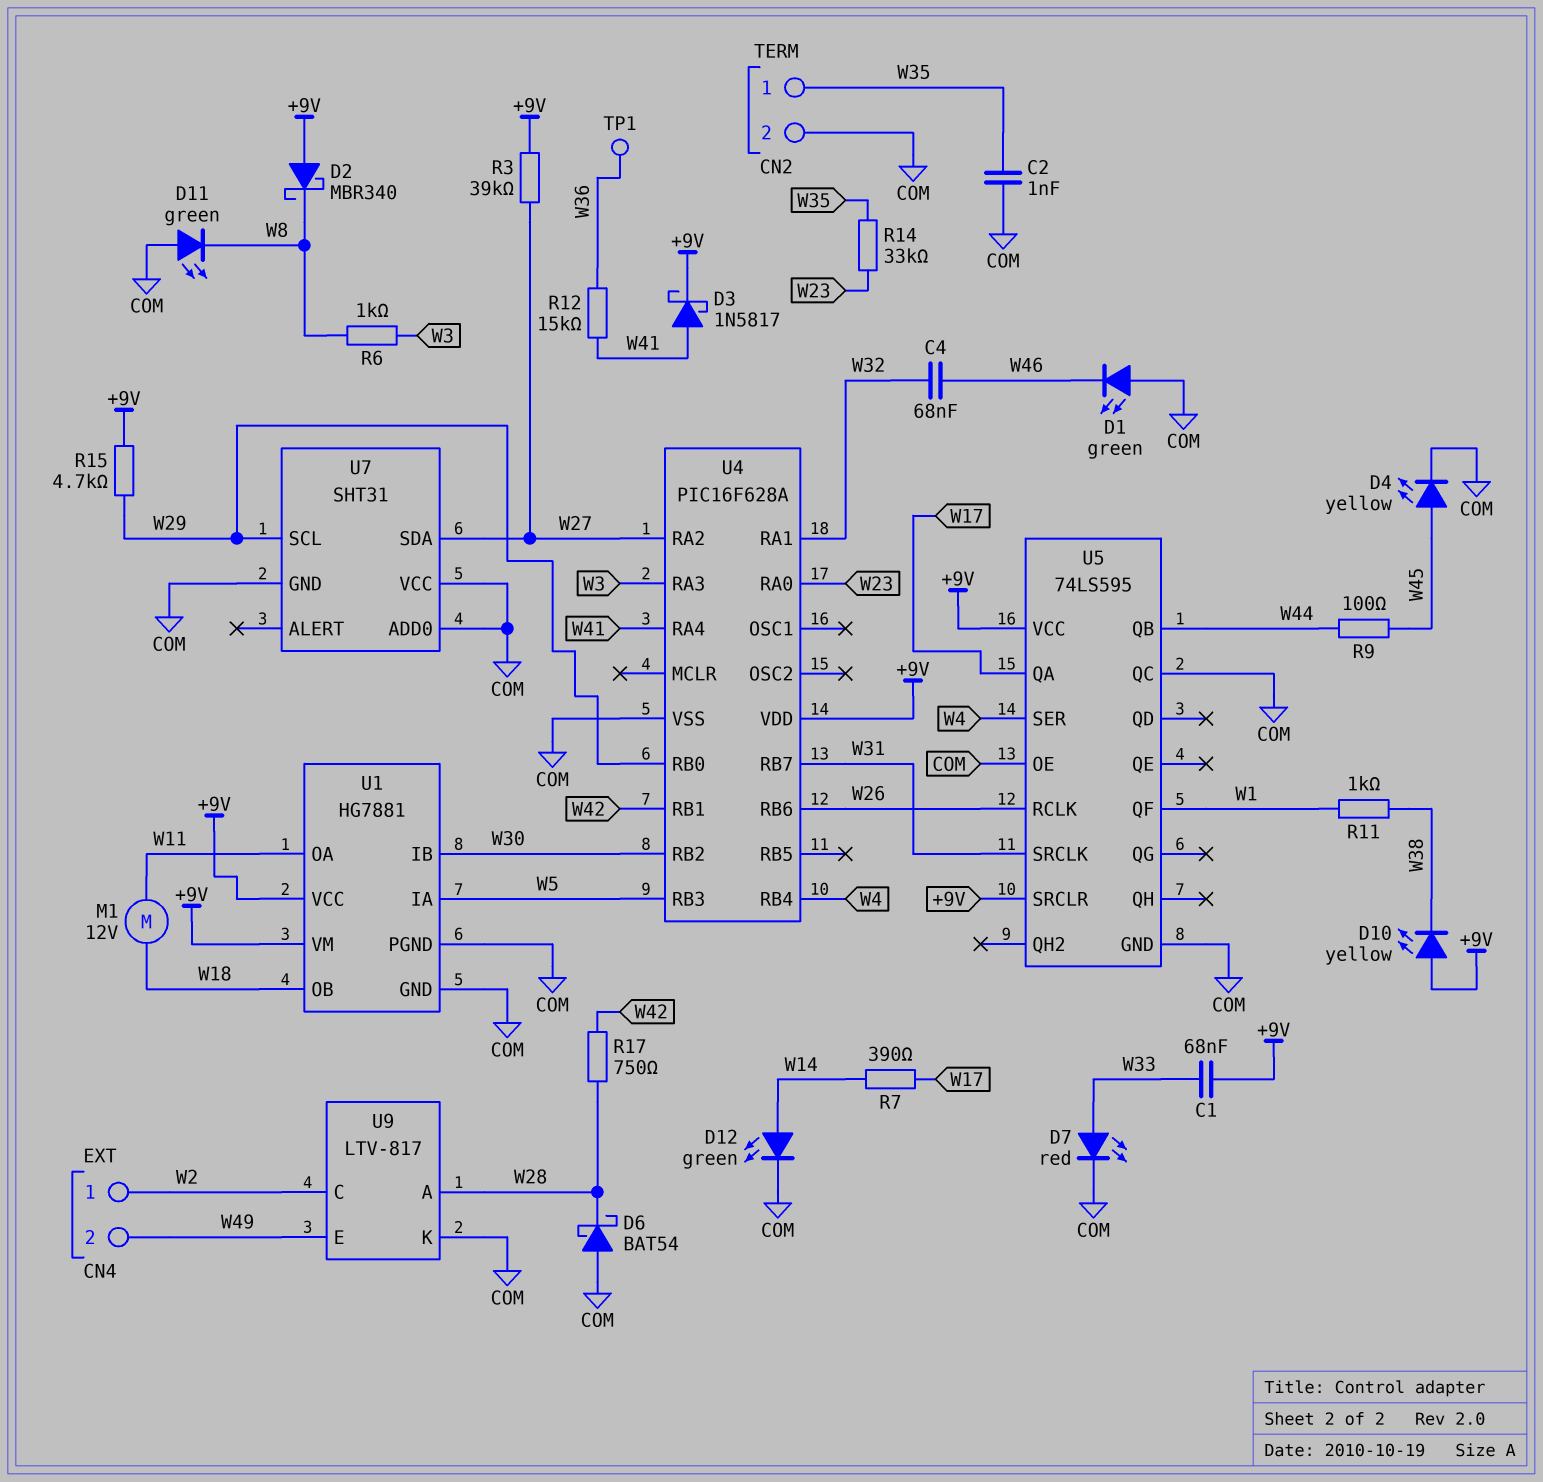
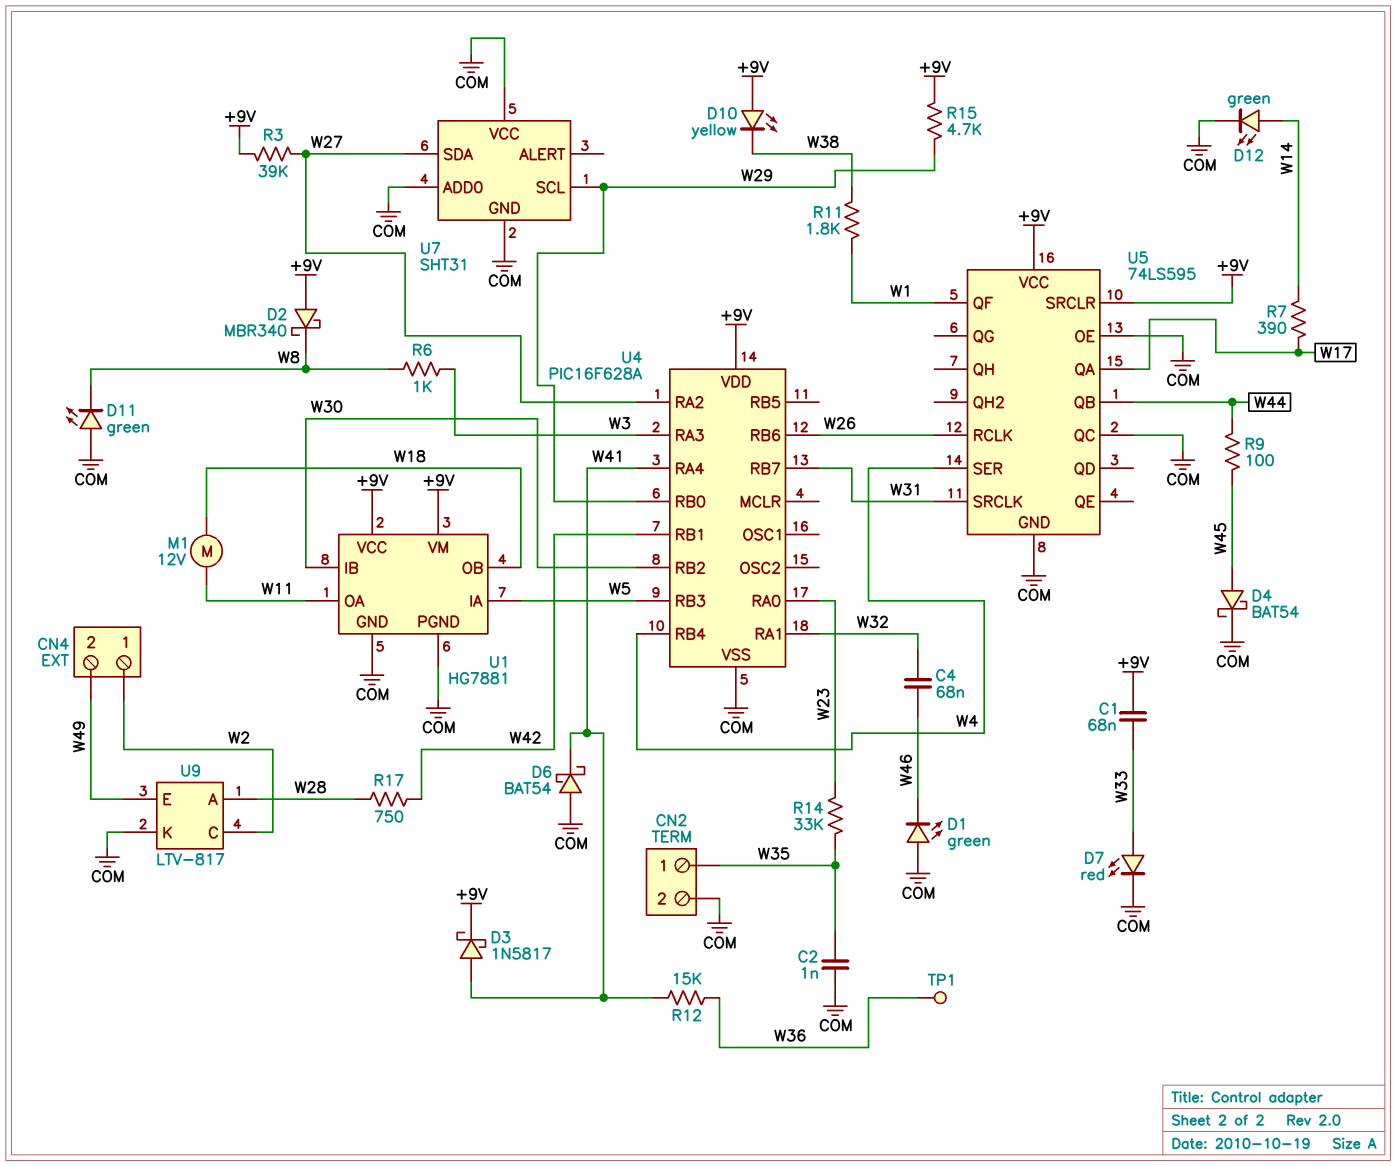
D4: LED yellow (A W45, K COM) -> schottky BAT54 (A W45, K COM)
D6: schottky BAT54 (A COM, K W28) -> schottky BAT54 (A COM, K W41)
R11: 1k (W1, W38) -> 1.8k (W1, W38)

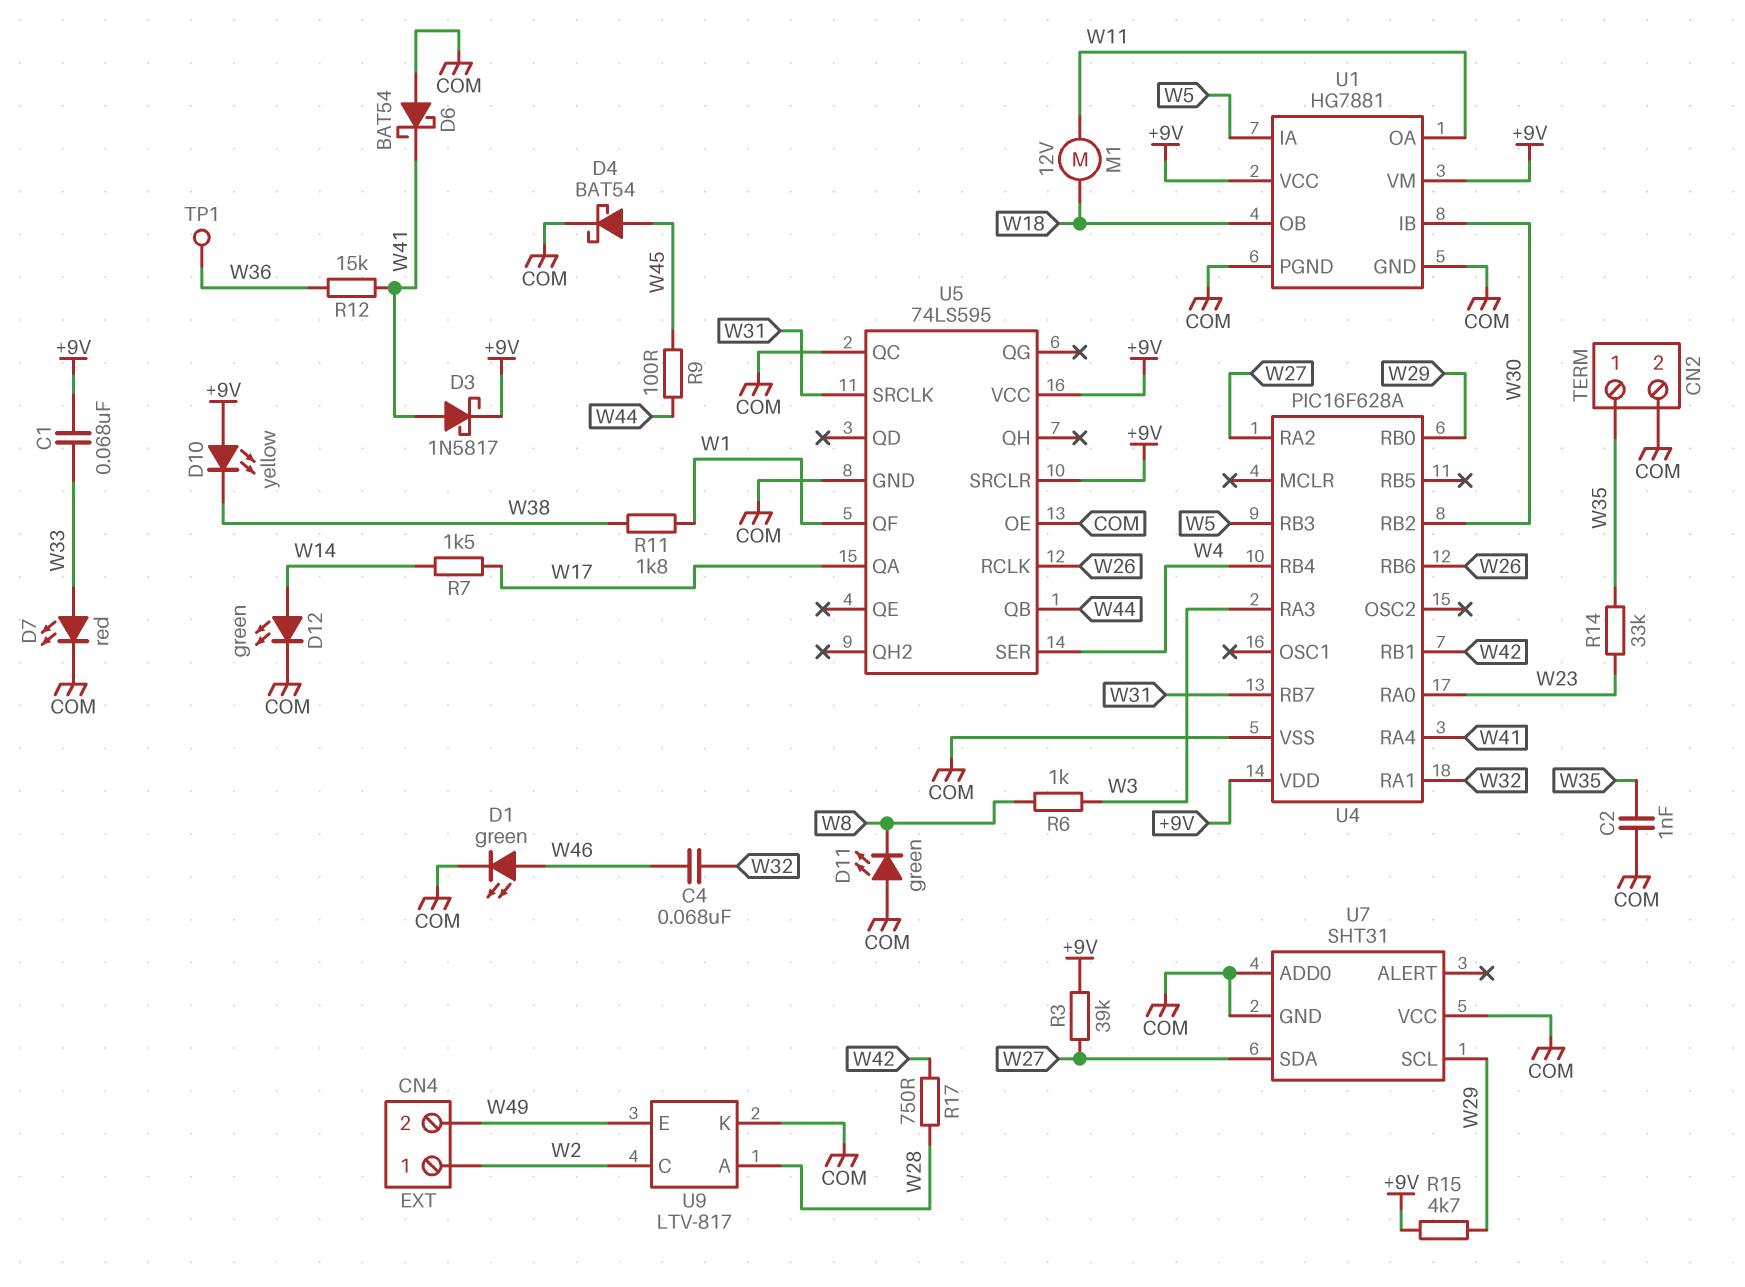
D1: LED green (A COM, K W46) -> LED green (A W46, K COM)
D2: schottky MBR340 (A +9V, K W8) -> none
R7: 390 (W14, W17) -> 1.5k (W14, W17)

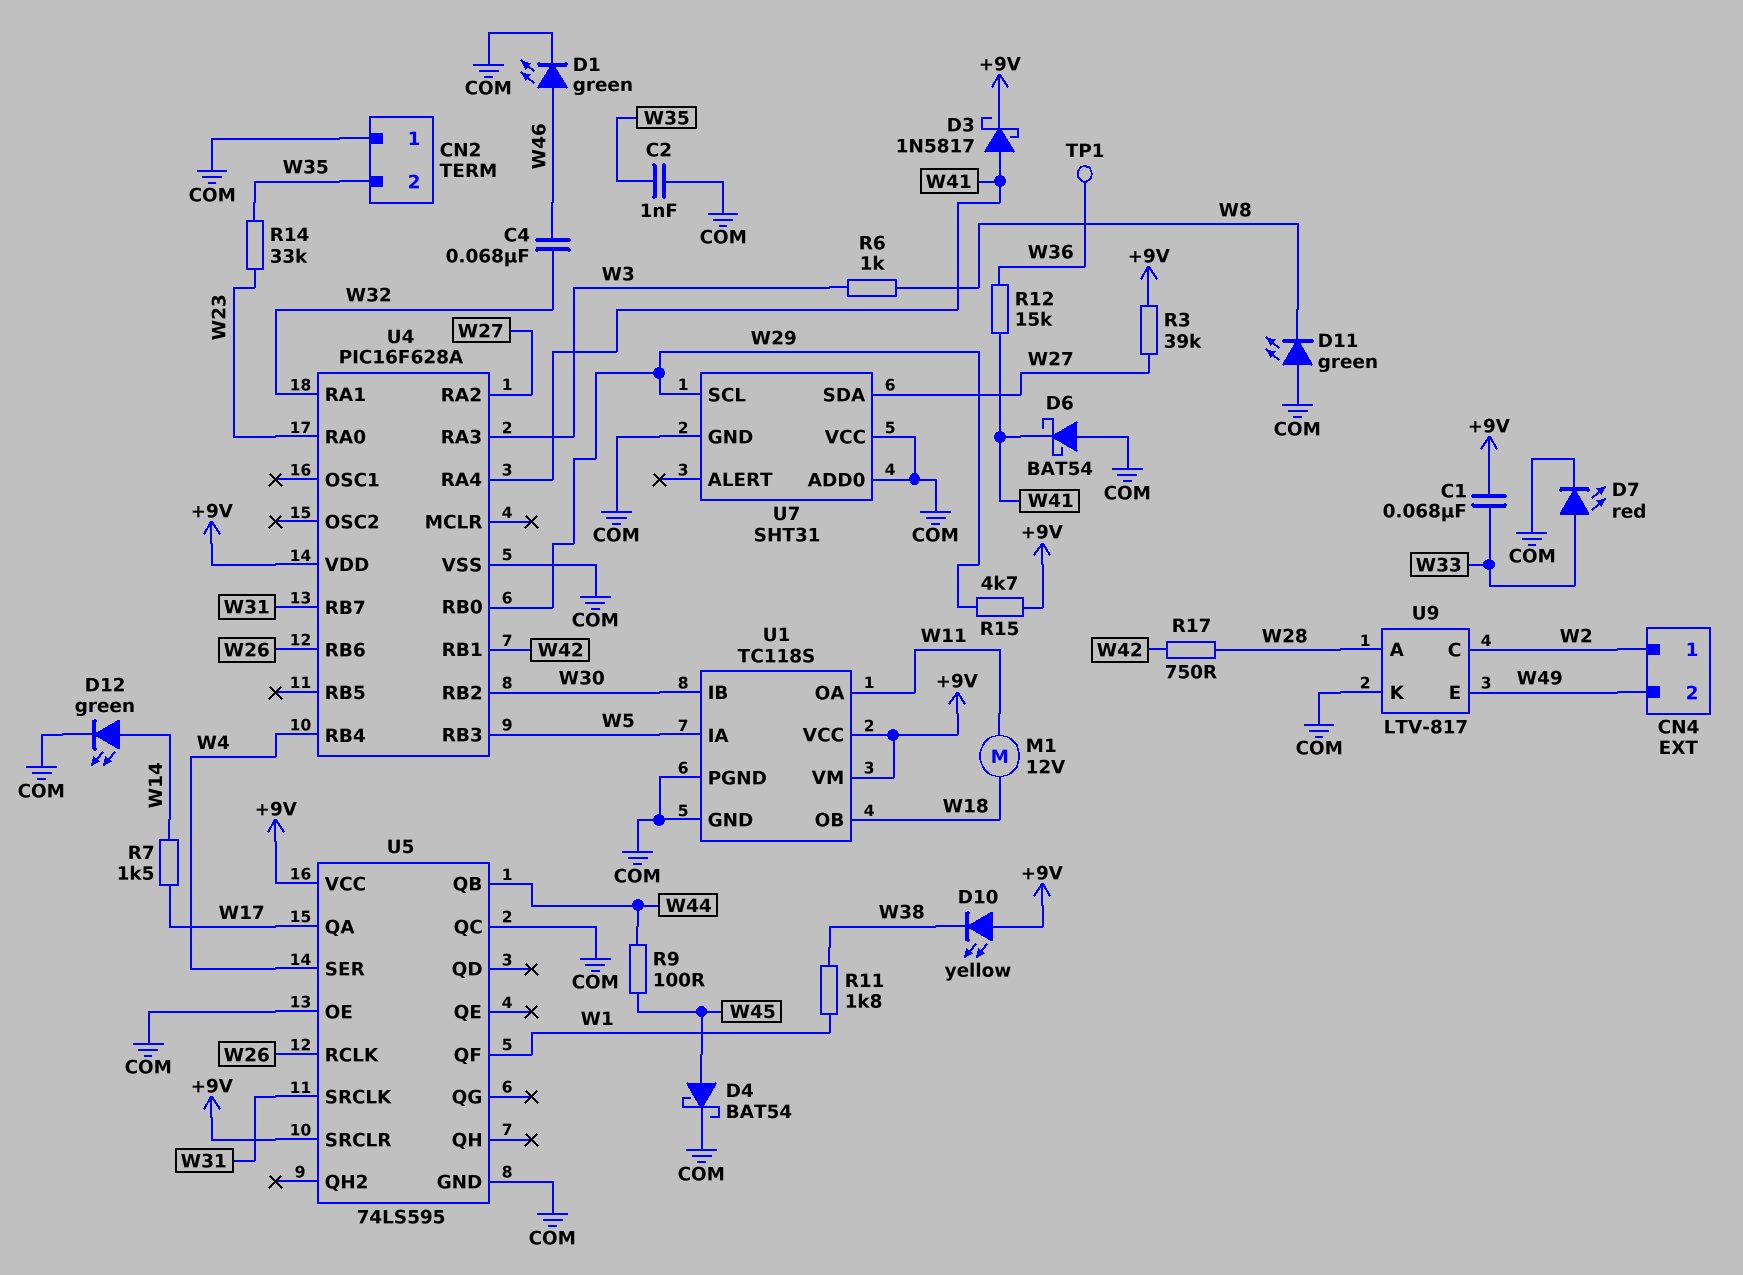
CN2 pin 1: W35 -> COM
CN2 pin 2: COM -> W35
U1: HG7881 -> TC118S

